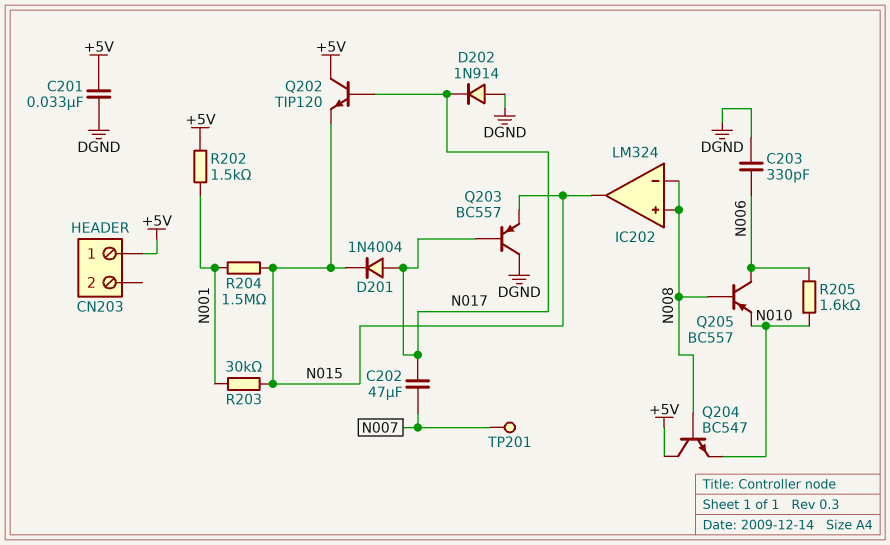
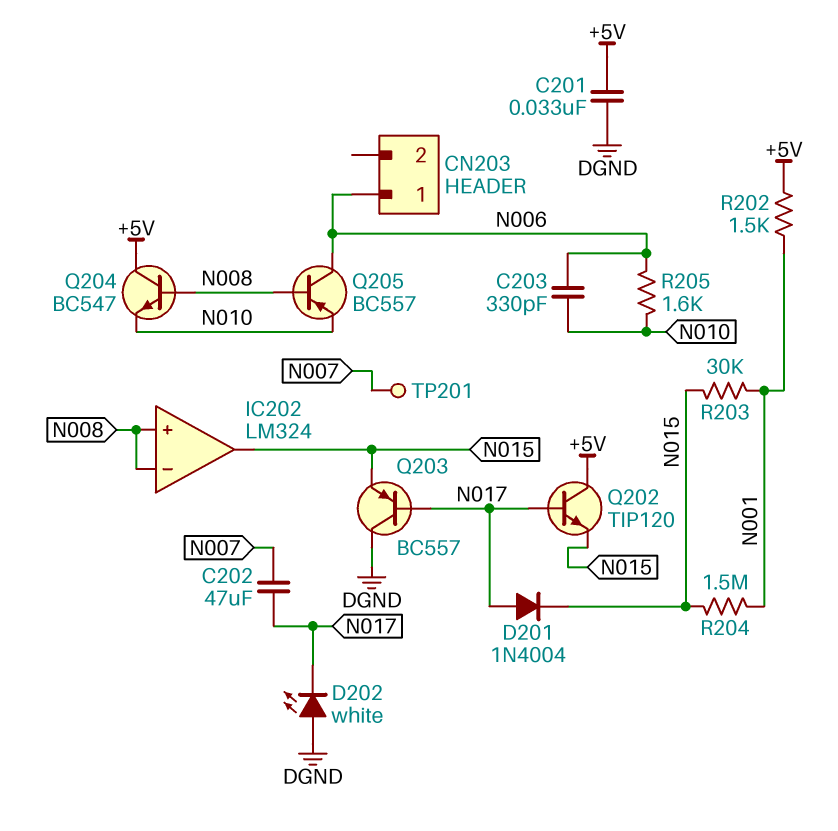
C203: 330pF (DGND, N006) -> 330pF (N006, N010)
CN203 pin 1: +5V -> N006
D202: diode 1N914 (A DGND, K N017) -> LED white (A DGND, K N017)

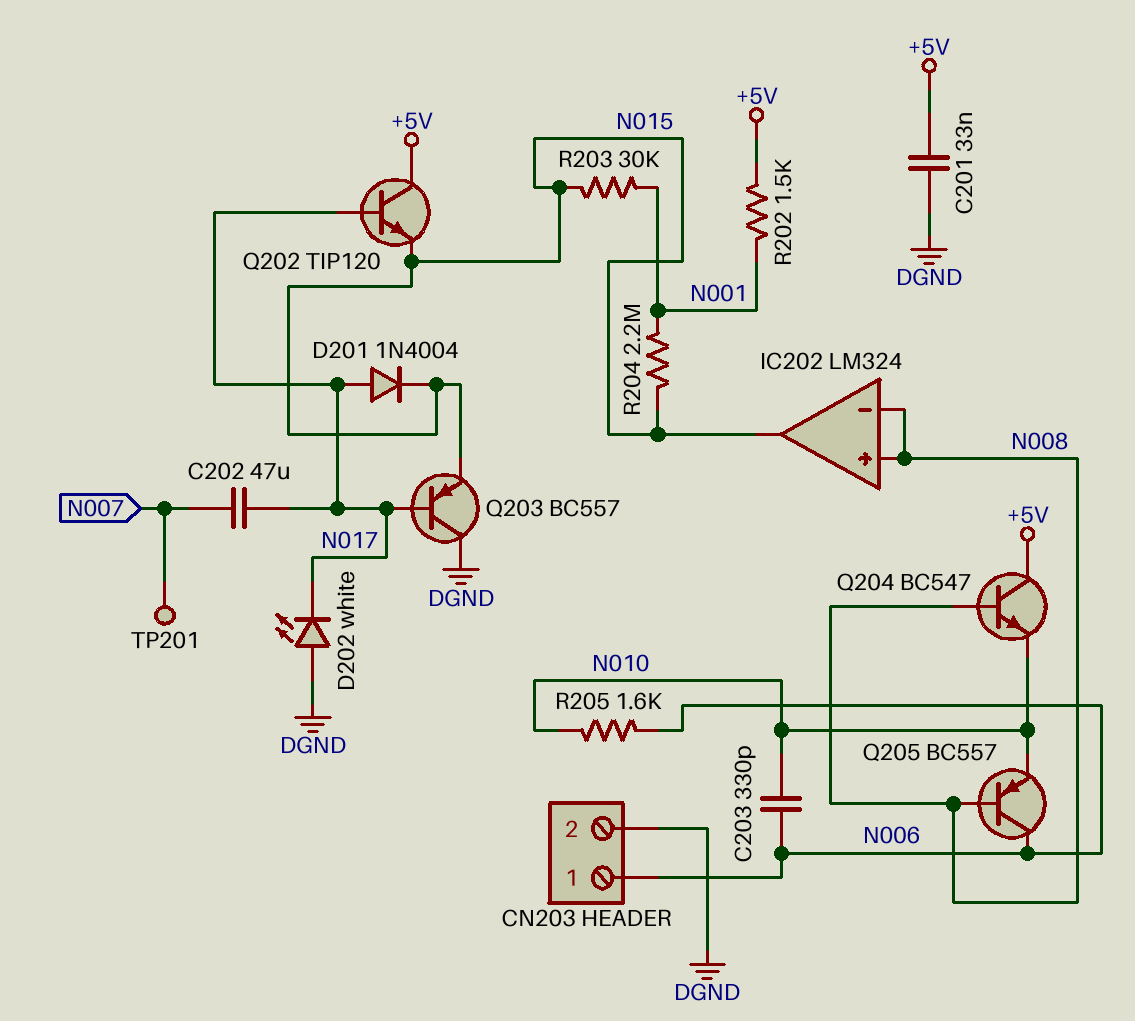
CN203 pin 2: none -> DGND
R204: 1.5M (N001, N015) -> 2.2M (N001, N015)

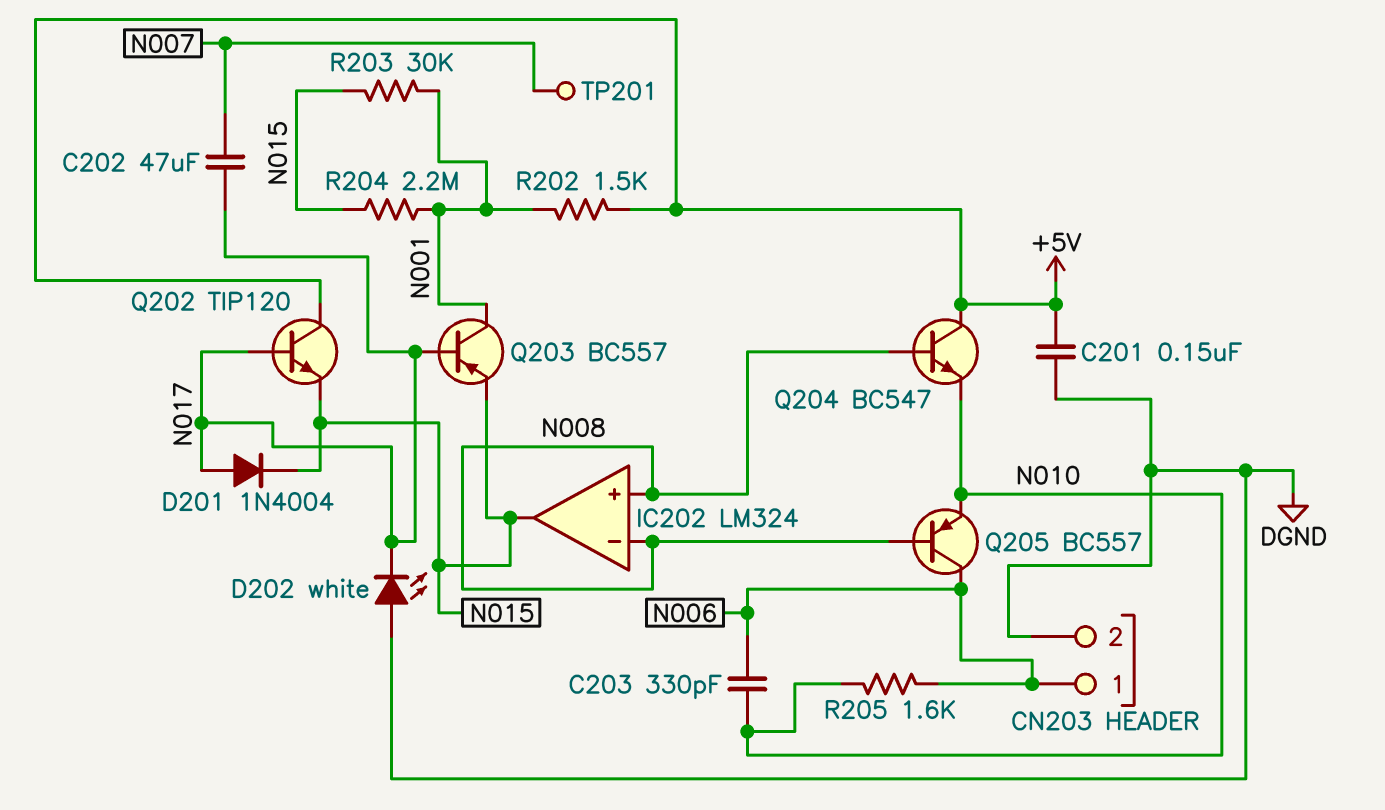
C201: 33nF (+5V, DGND) -> 150nF (+5V, DGND)
Q203: PNP BC557 (B N017, C DGND, E N015) -> PNP BC557 (B N017, C N001, E N015)

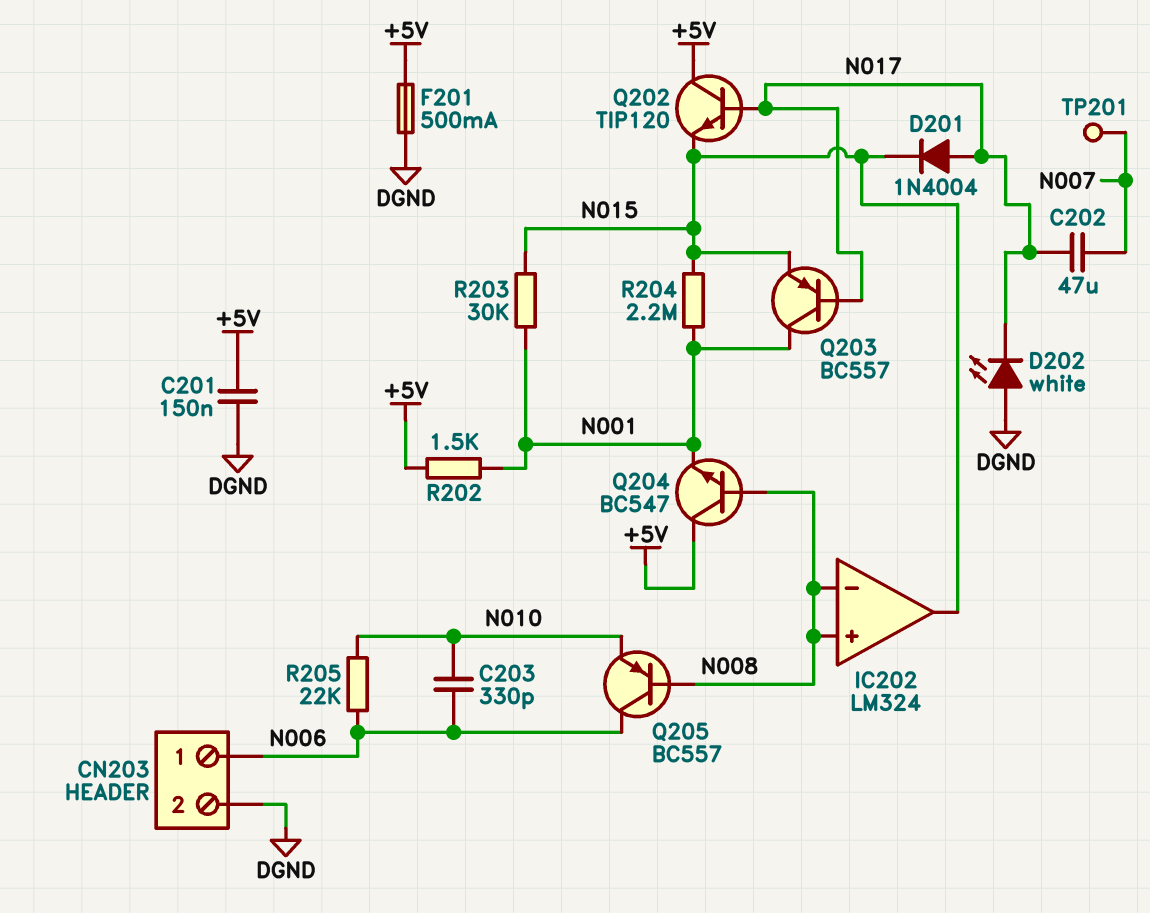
F201: none -> 500mA (+5V, DGND)
Q204: NPN BC547 (B N008, C +5V, E N010) -> NPN BC547 (B N008, C +5V, E N001)
R205: 1.6k (N006, N010) -> 22k (N006, N010)

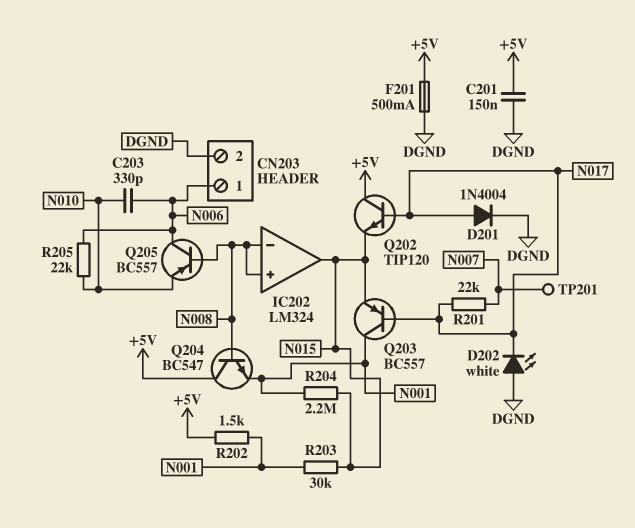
C202: 47uF (N007, N017) -> none
D201: diode 1N4004 (A N017, K N015) -> diode 1N4004 (A N017, K DGND)
R201: none -> 22k (N007, N017)

